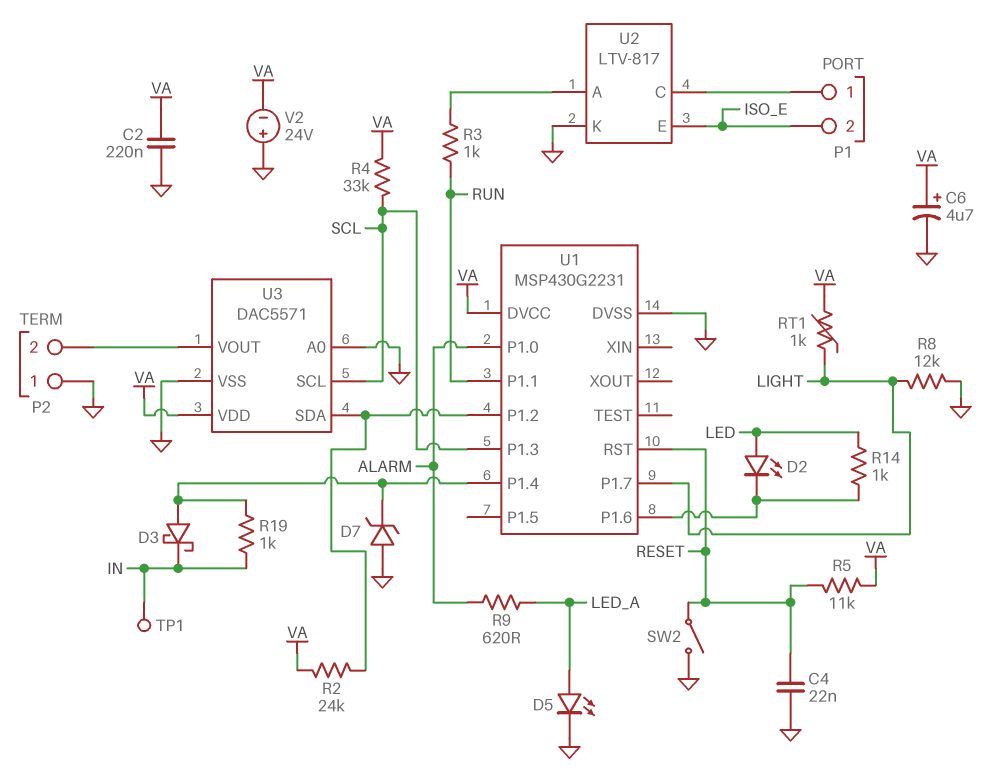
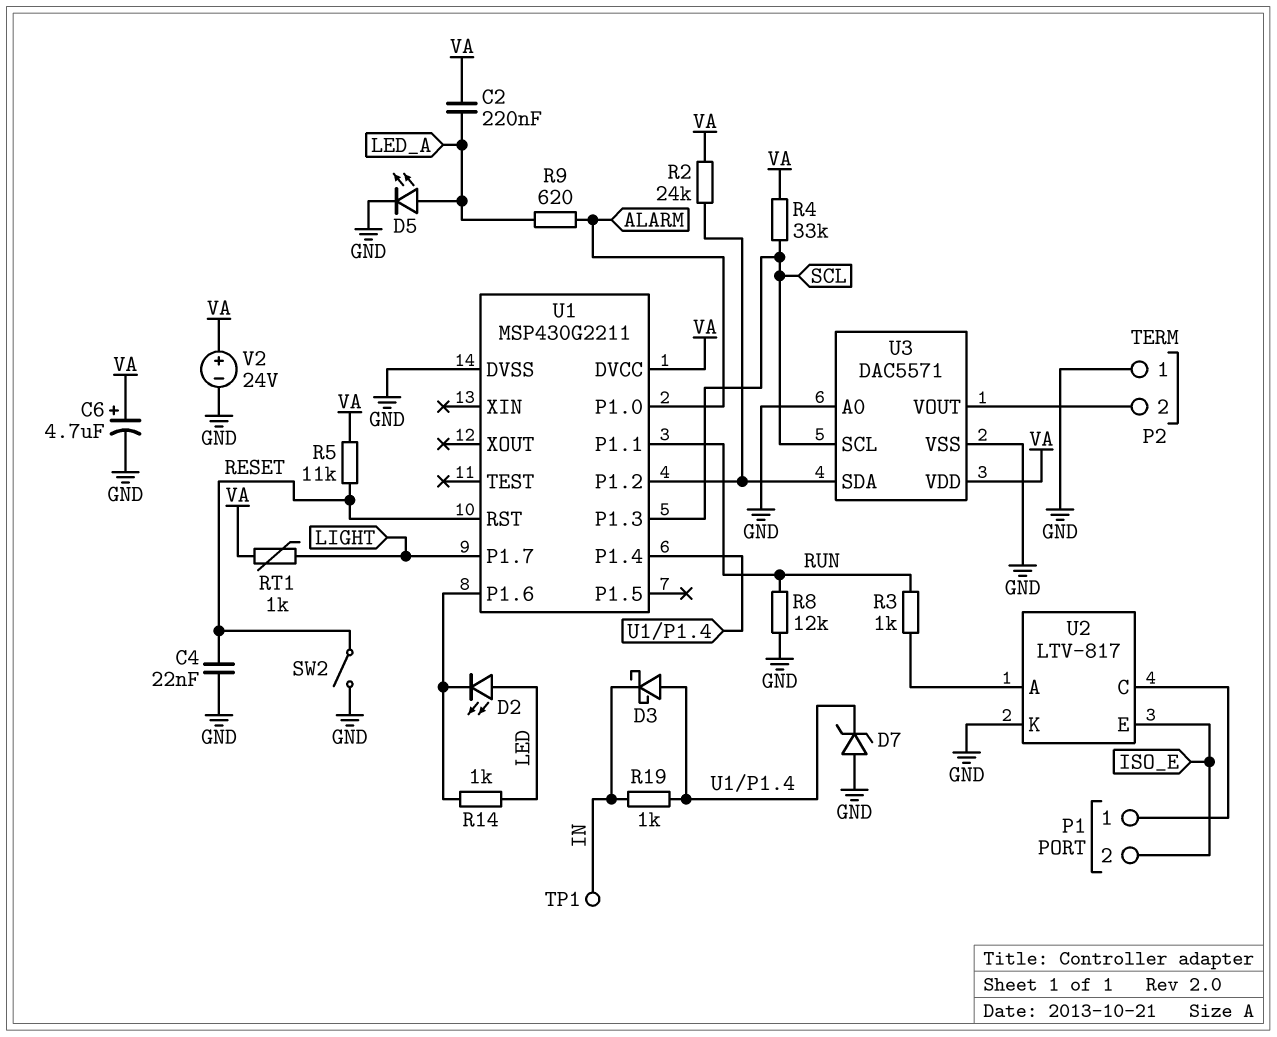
C2: 220nF (GND, VA) -> 220nF (LED_A, VA)
R8: 12k (GND, LIGHT) -> 12k (GND, RUN)
U1: MSP430G2231 -> MSP430G2211
V2: 24V (plus GND, minus VA) -> 24V (plus VA, minus GND)

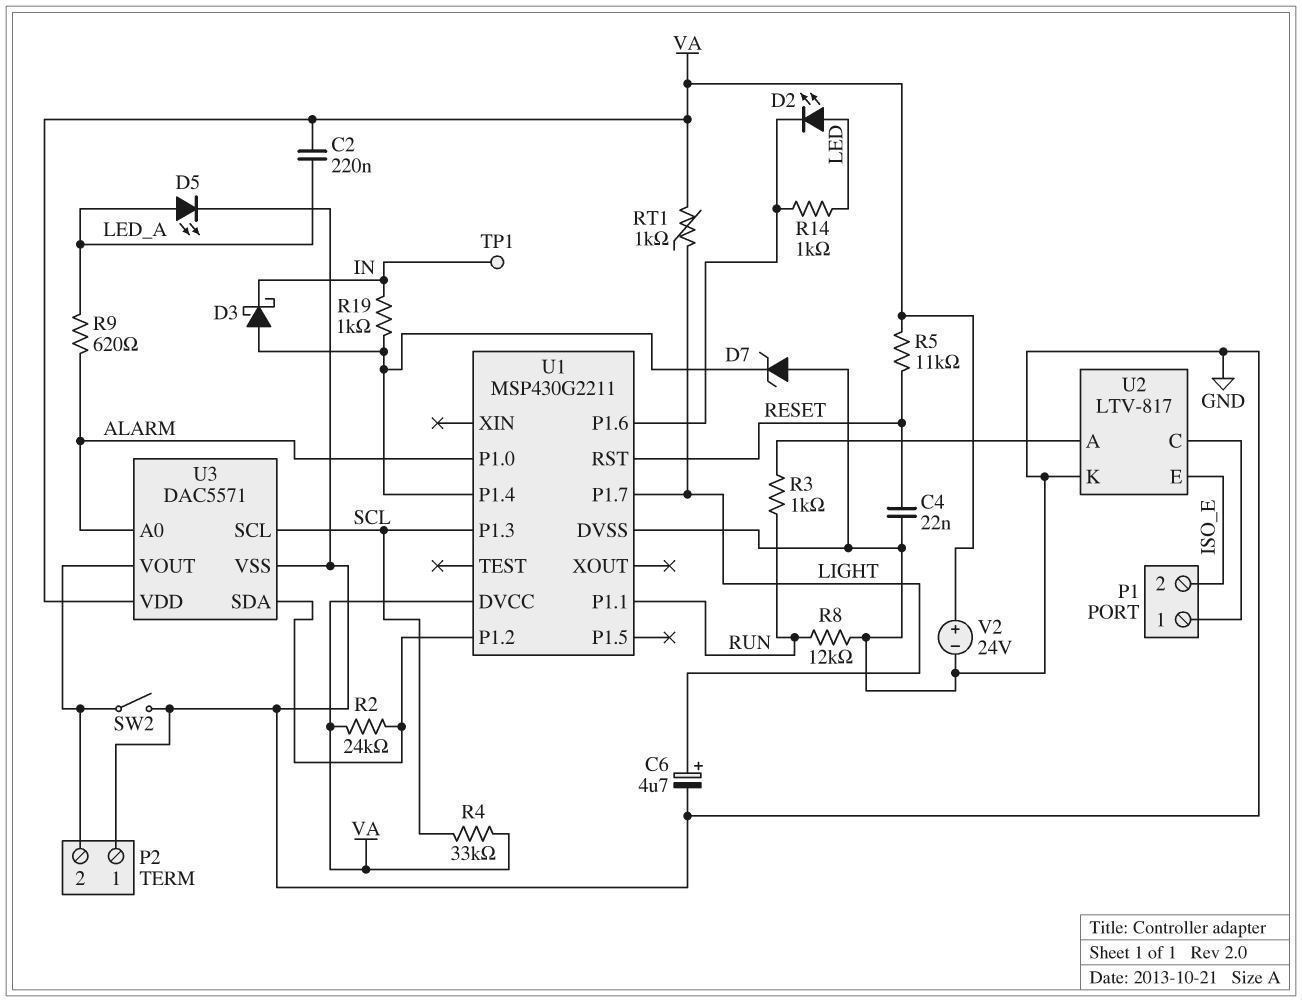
C6: 4.7uF (plus VA, minus GND) -> 4.7uF (plus LIGHT, minus GND)
SW2: switch (GND, RESET) -> switch (GND, P2/2)
U3 pin A0: GND -> ALARM

